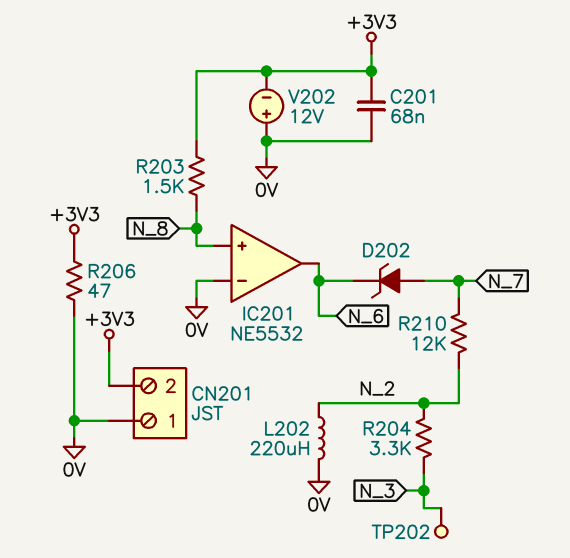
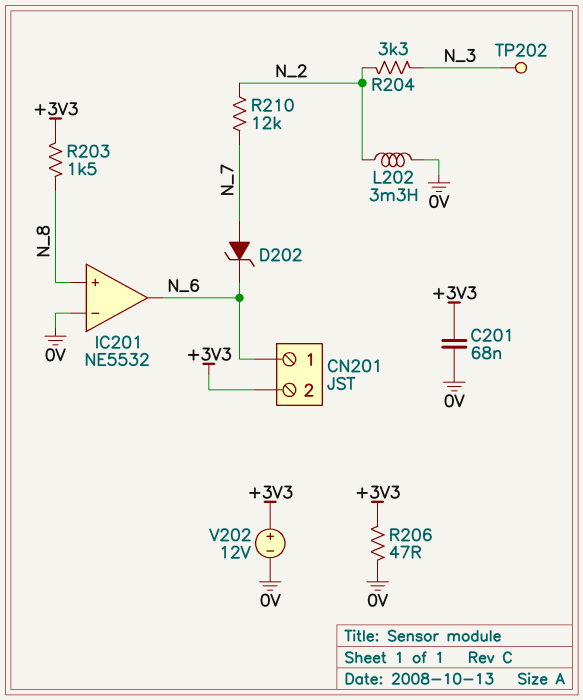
CN201 pin 1: 0V -> N_6
L202: 220uH (0V, N_2) -> 3.3mH (0V, N_2)
V202: 12V (plus 0V, minus +3V3) -> 12V (plus +3V3, minus 0V)

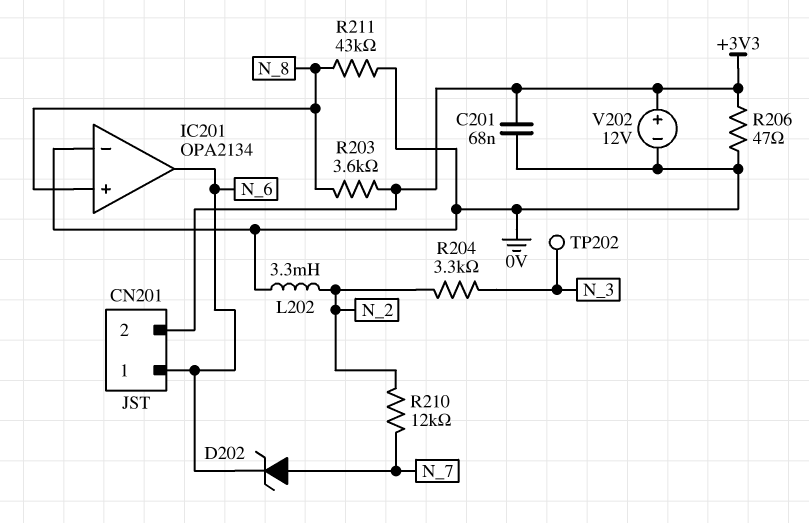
IC201: NE5532 -> OPA2134
R203: 1.5k (+3V3, N_8) -> 3.6k (+3V3, N_8)
R211: none -> 43k (0V, N_8)

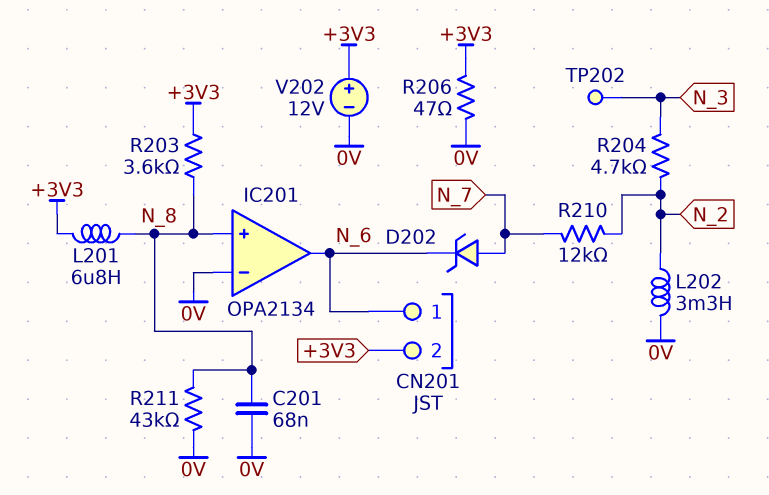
C201: 68nF (+3V3, 0V) -> 68nF (0V, N_8)
L201: none -> 6.8uH (+3V3, N_8)
R204: 3.3k (N_2, N_3) -> 4.7k (N_2, N_3)

